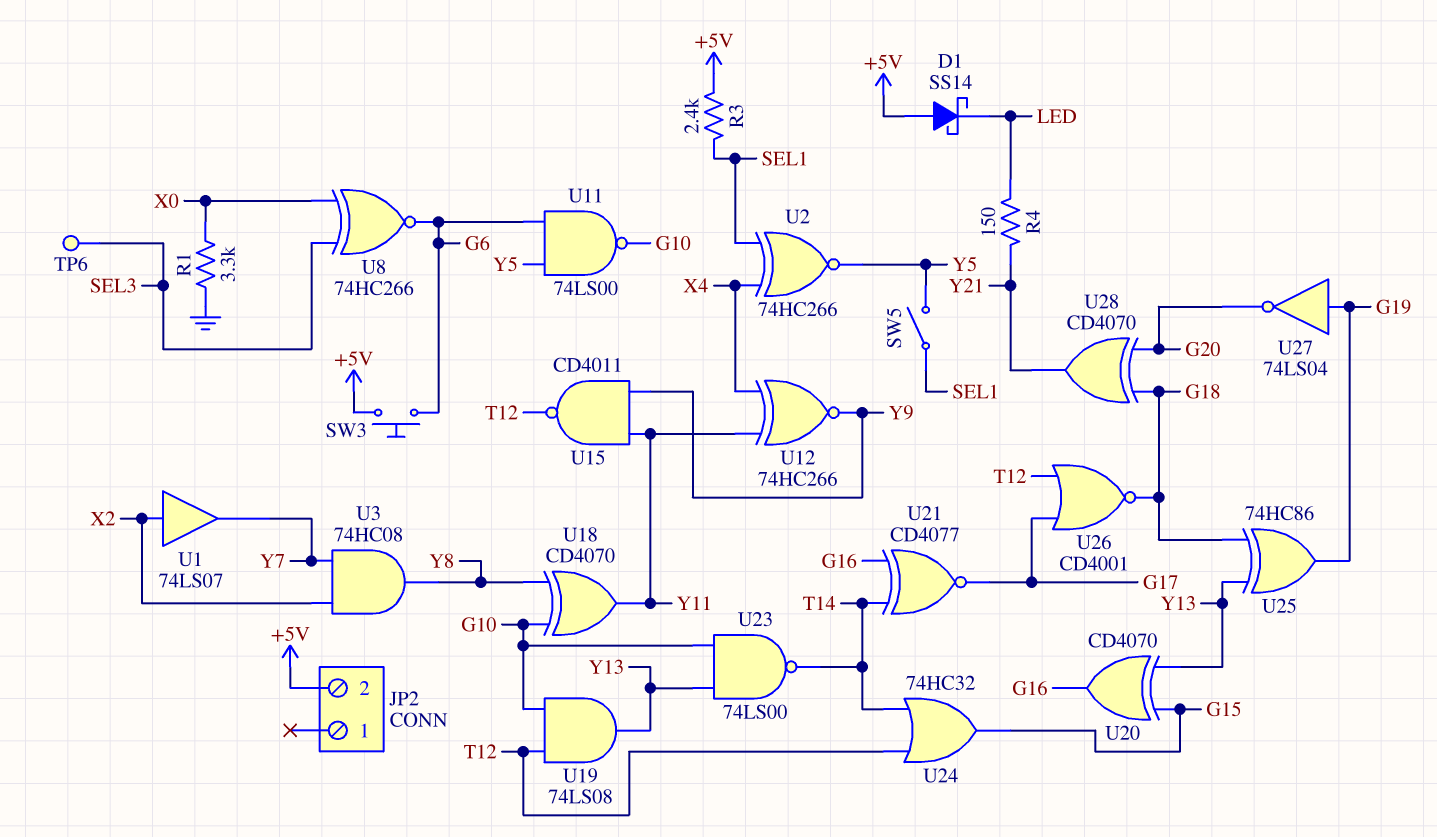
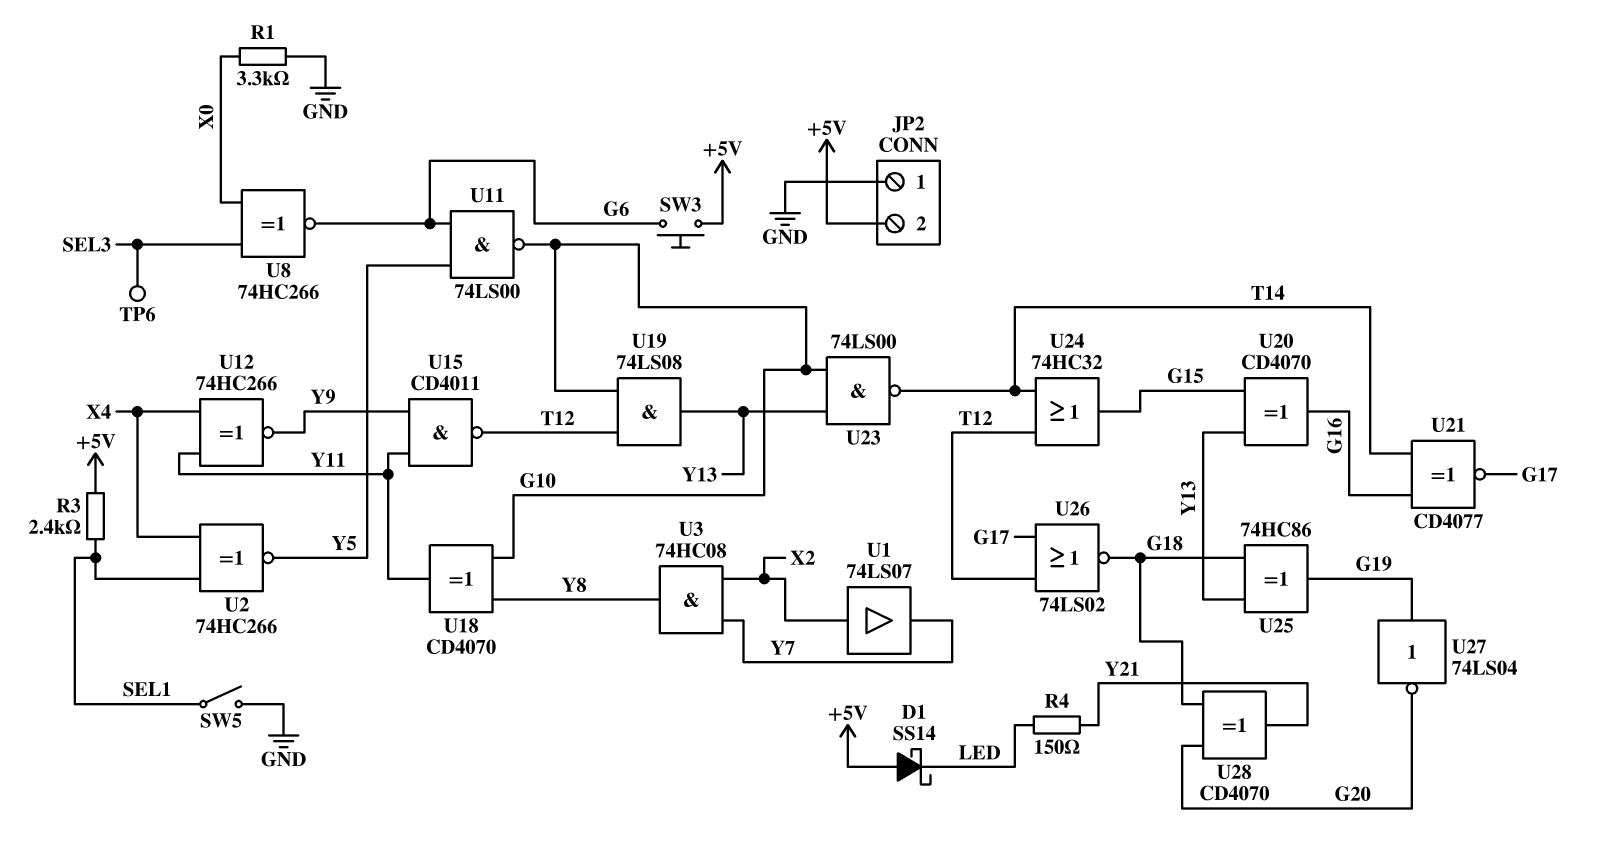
JP2 pin 1: none -> GND
SW5: switch (SEL1, Y5) -> switch (GND, SEL1)
U26: NOR CD4001 (in G17, in T12, out G18) -> NOR 74LS02 (in G17, in T12, out G18)

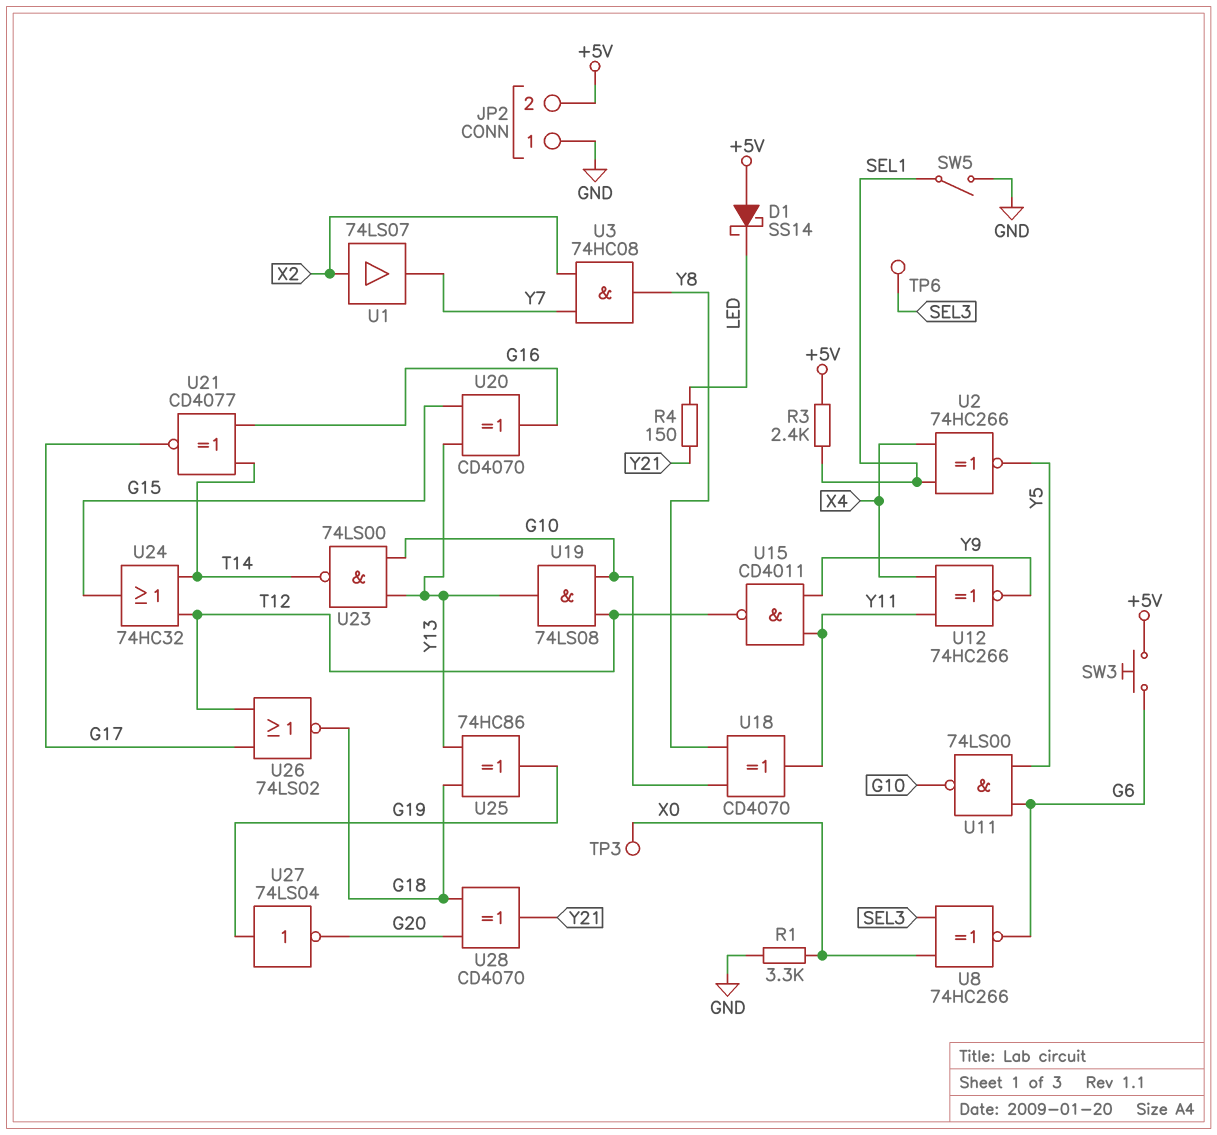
TP3: none -> test point (X0)

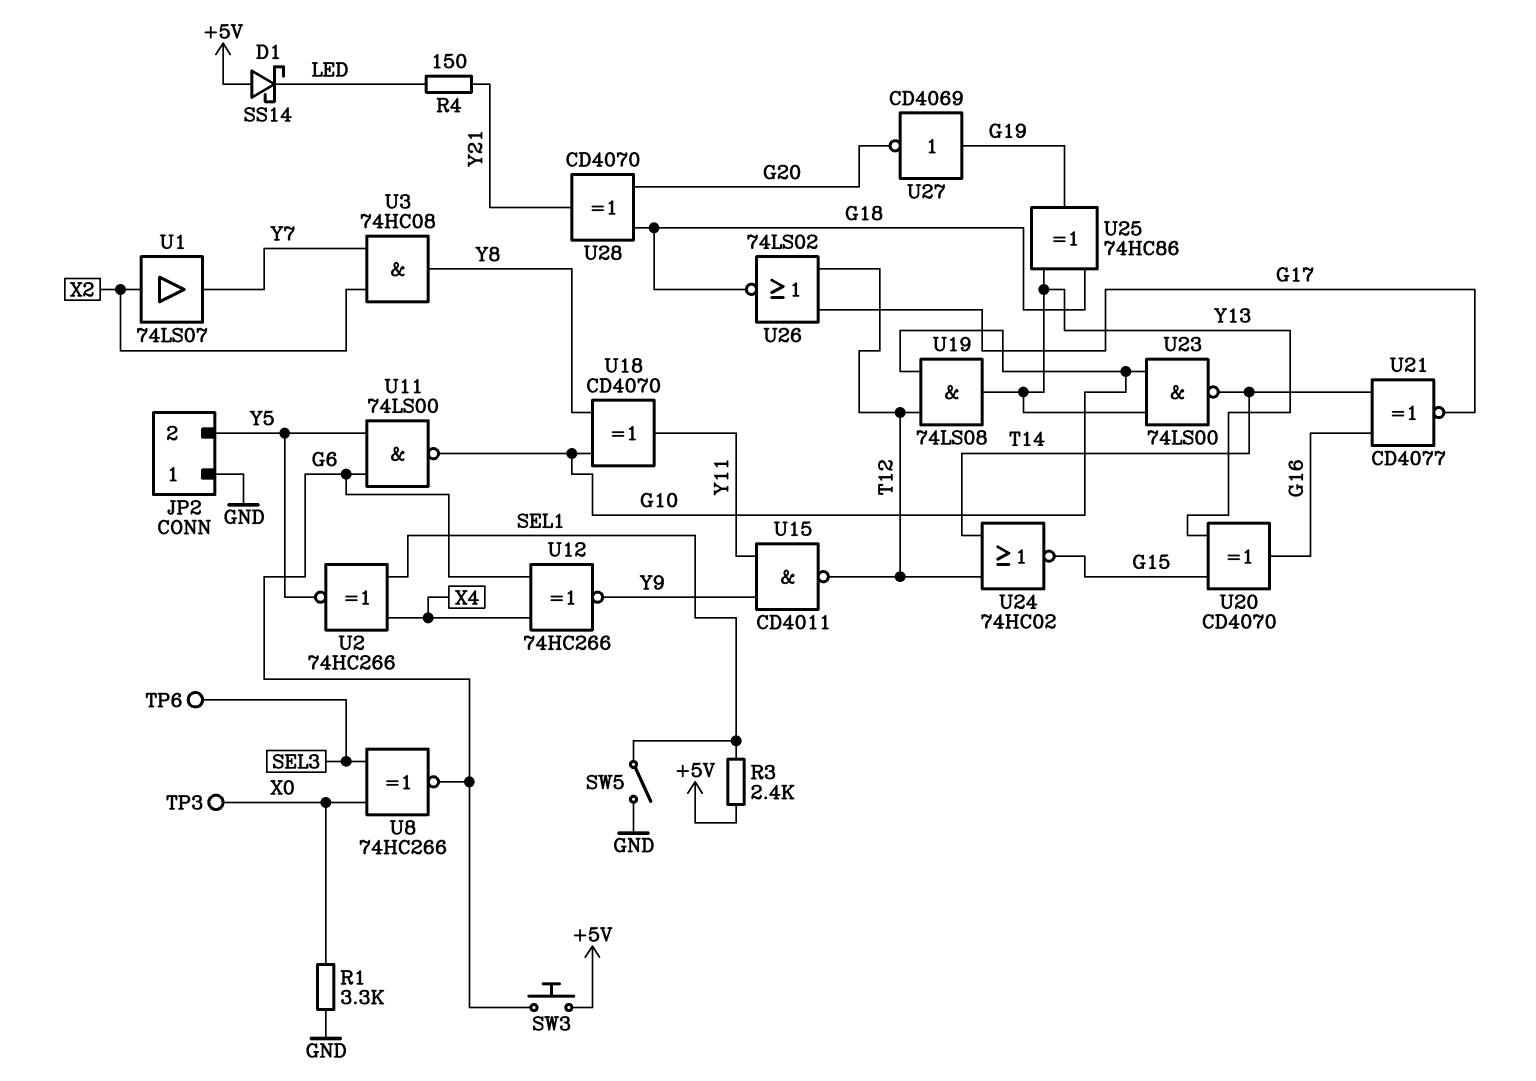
JP2 pin 2: +5V -> Y5
U12: XNOR 74HC266 (in X4, in Y11, out Y9) -> XNOR 74HC266 (in G6, in X4, out Y9)
U24: OR 74HC32 (in T12, in T14, out G15) -> NOR 74HC02 (in T12, in T14, out G15)
U27: NOT 74LS04 (in G19, out G20) -> NOT CD4069 (in G19, out G20)

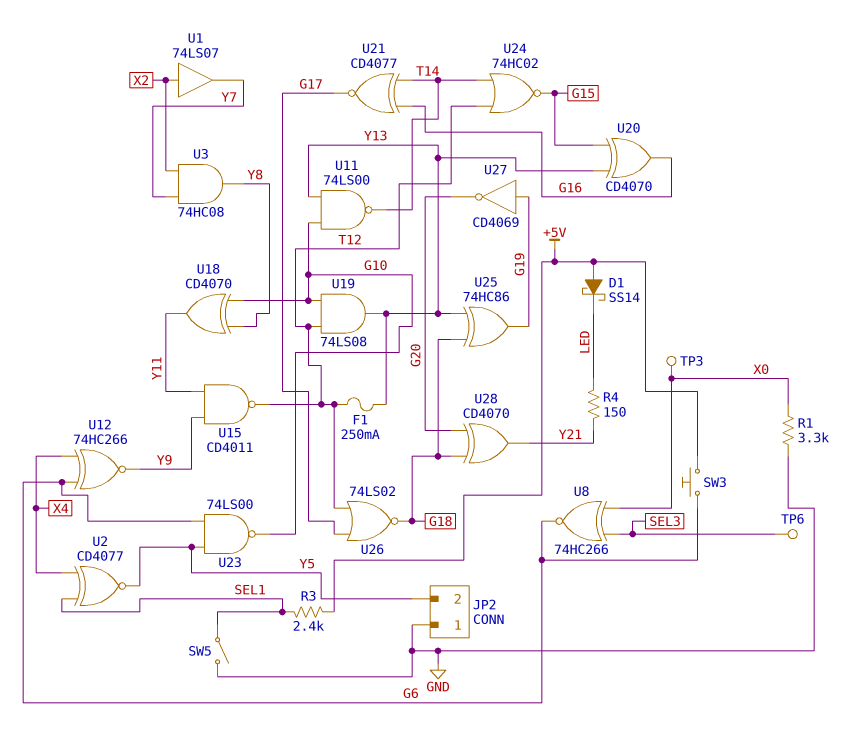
F1: none -> 250mA (T12, Y13)
U2: XNOR 74HC266 (in SEL1, in X4, out Y5) -> XNOR CD4077 (in SEL1, in X4, out Y5)
U11: NAND 74LS00 (in G6, in Y5, out G10) -> NAND 74LS00 (in G10, in Y13, out T14)
U23: NAND 74LS00 (in G10, in Y13, out T14) -> NAND 74LS00 (in G6, in Y5, out G10)

